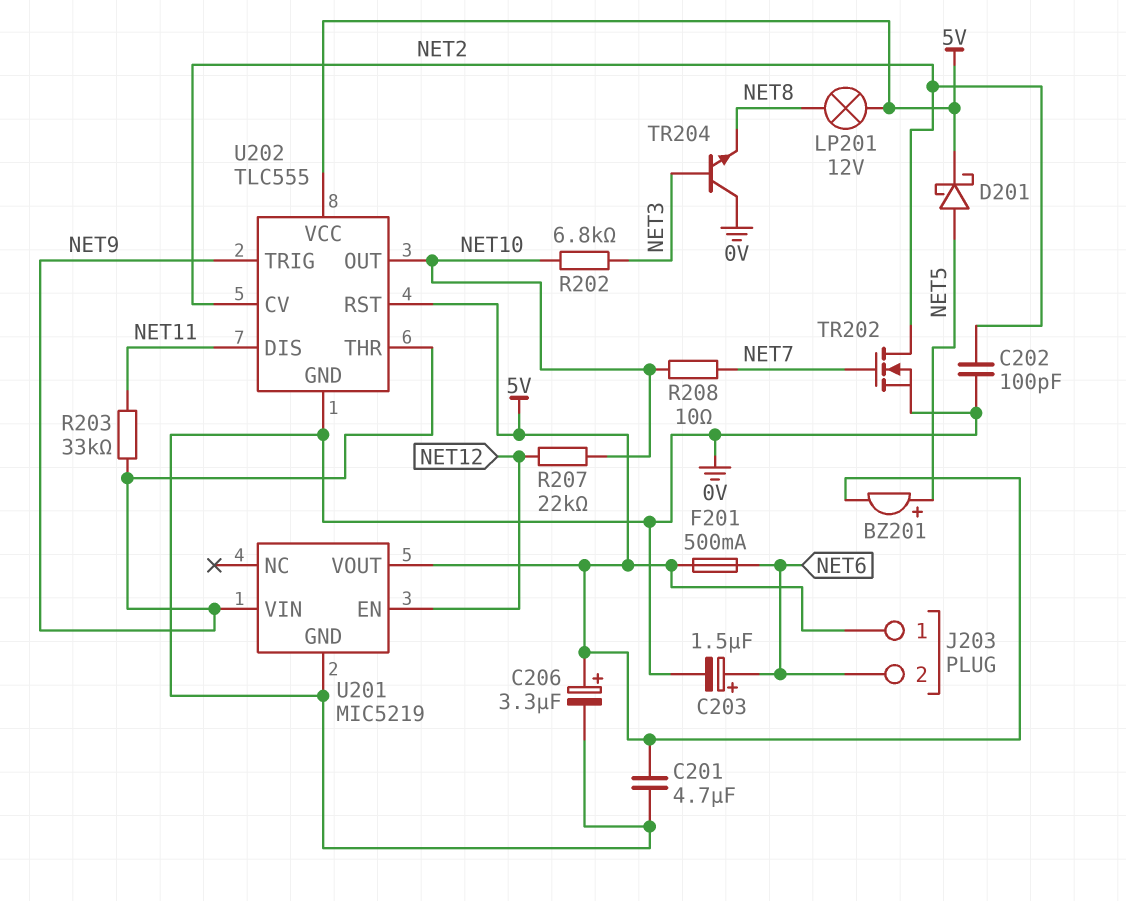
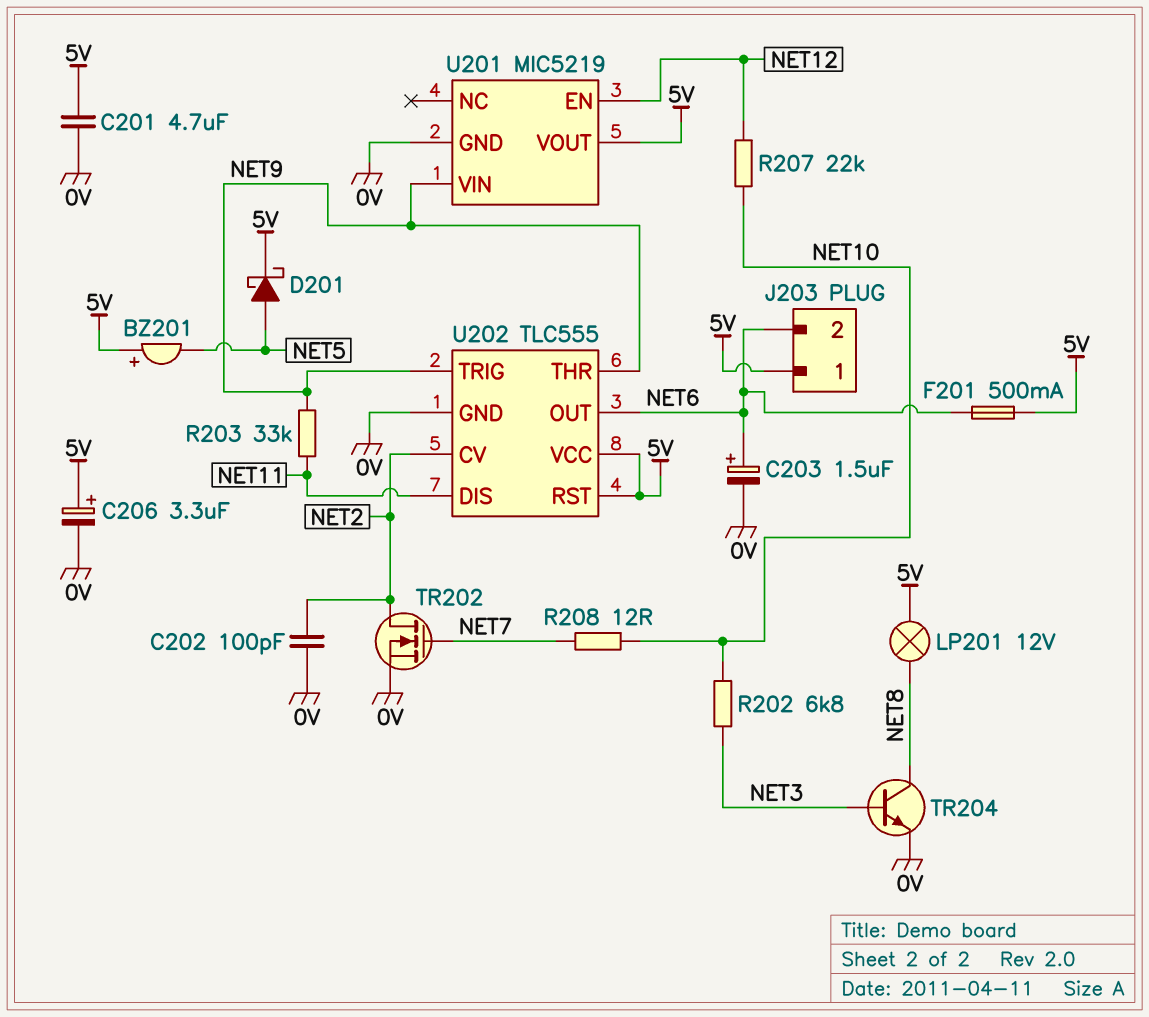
BZ201: buzzer (plus NET5, minus 5V) -> buzzer (plus 5V, minus NET5)
R208: 10 (NET7, NET10) -> 12 (NET7, NET10)
TR204: NPN (B NET3, C 0V, E NET8) -> NPN (B NET3, C NET8, E 0V)
U202 pin OUT: NET10 -> NET6

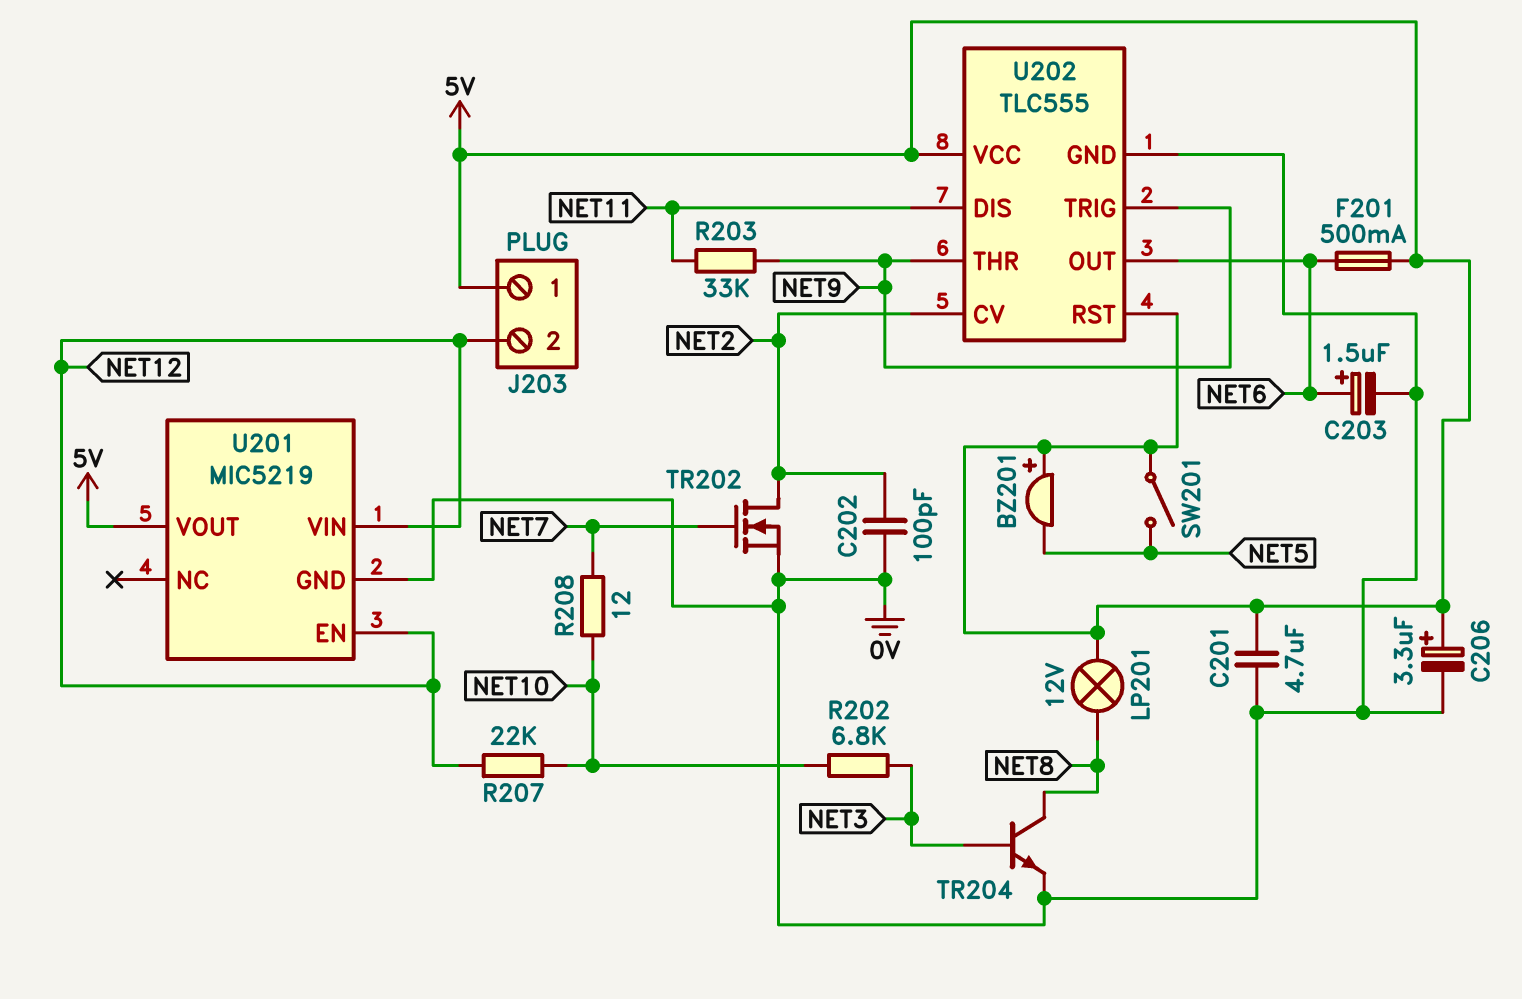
D201: schottky (A NET5, K 5V) -> none
J203 pin 2: NET6 -> NET12
SW201: none -> switch (5V, NET5)
U201 pin VIN: NET9 -> NET12

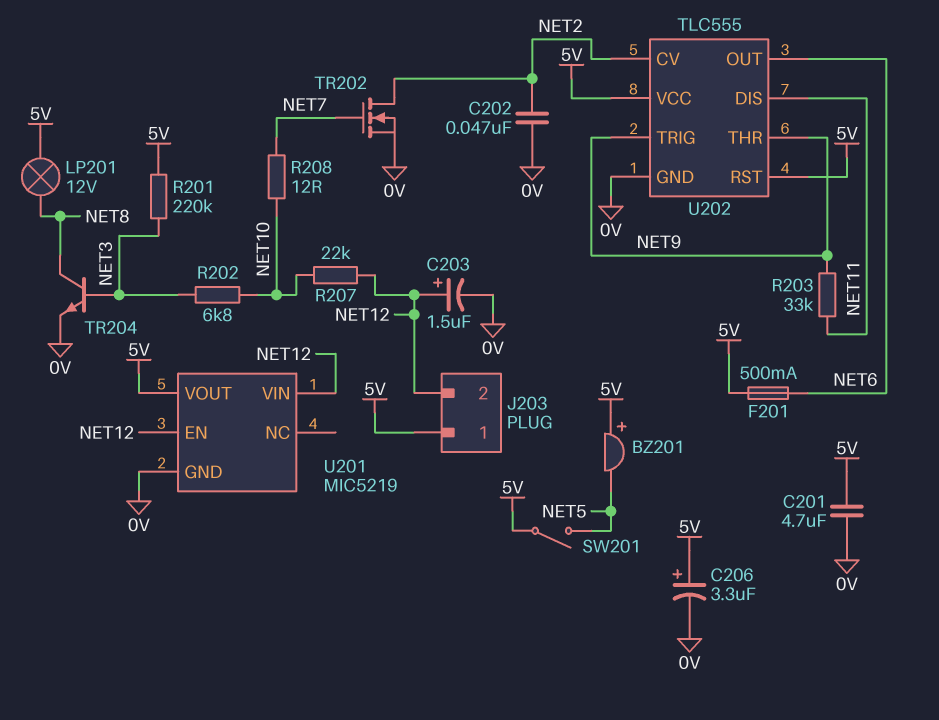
C202: 100pF (0V, NET2) -> 47nF (0V, NET2)
C203: 1.5uF (plus NET6, minus 0V) -> 1.5uF (plus NET12, minus 0V)
R201: none -> 220k (5V, NET3)

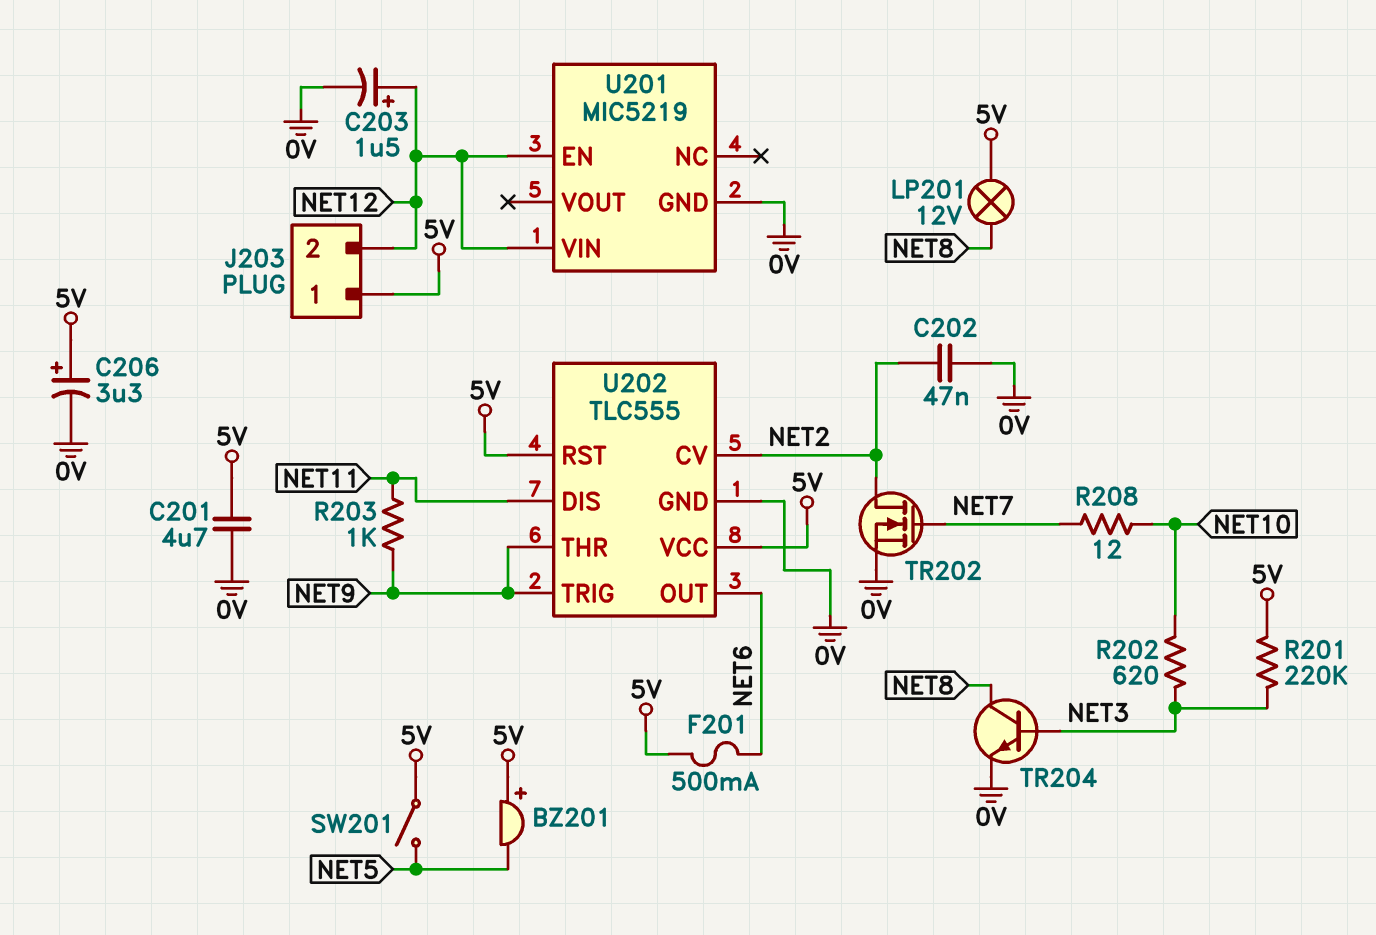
R202: 6.8k (NET3, NET10) -> 620 (NET3, NET10)
R203: 33k (NET9, NET11) -> 1k (NET9, NET11)
R207: 22k (NET10, NET12) -> none
U201 pin VOUT: 5V -> none

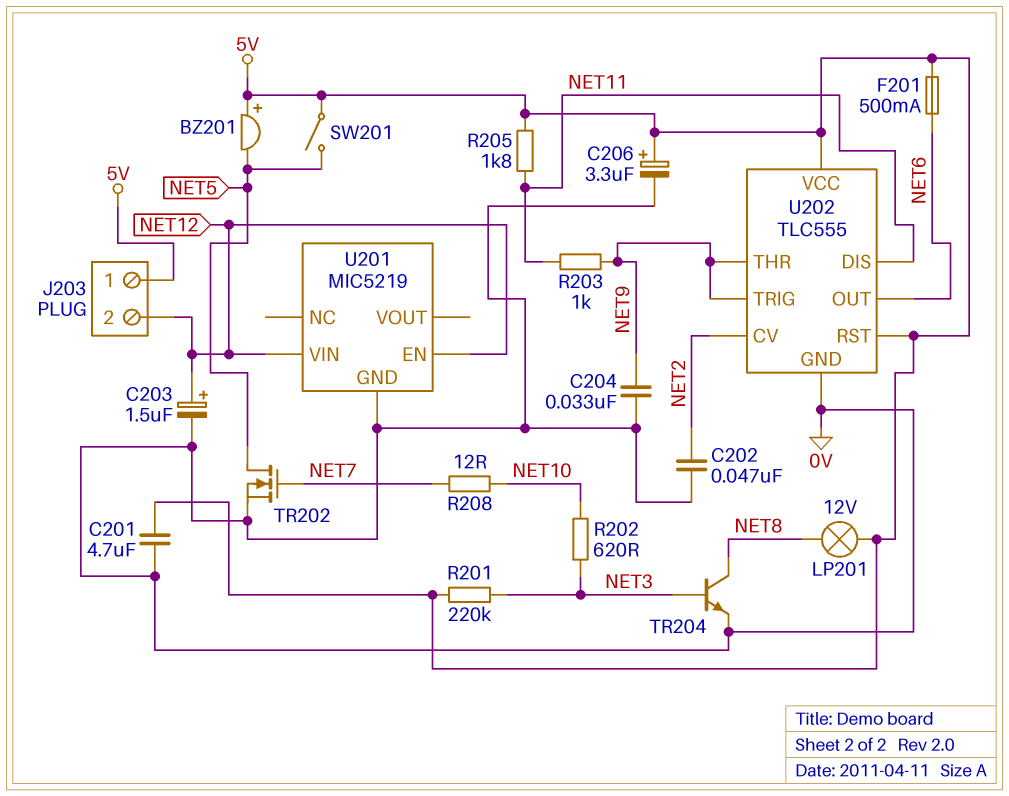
C204: none -> 33nF (0V, NET9)
R205: none -> 1.8k (5V, NET11)
TR202: NMOS (G NET7, D NET2, S 0V) -> NMOS (G NET7, D NET5, S 0V)

